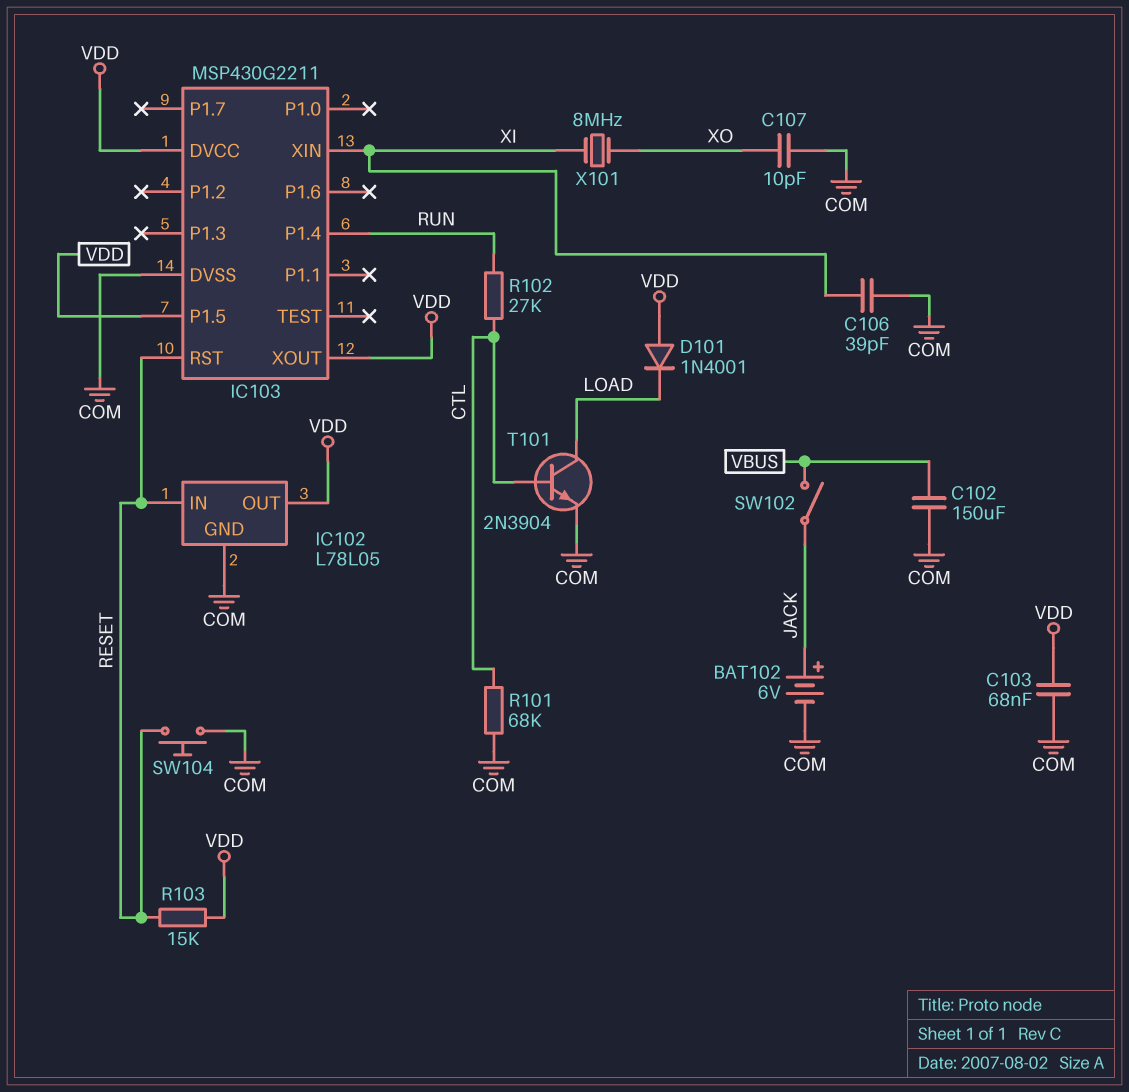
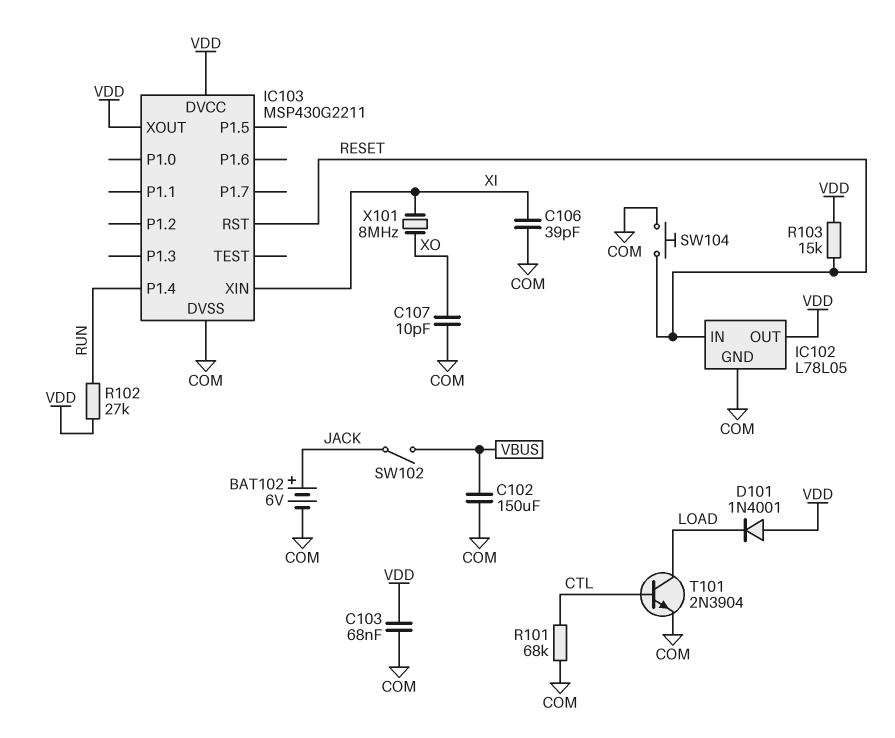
IC103 pin P1.5: VDD -> none
R102: 27k (CTL, RUN) -> 27k (RUN, VDD)

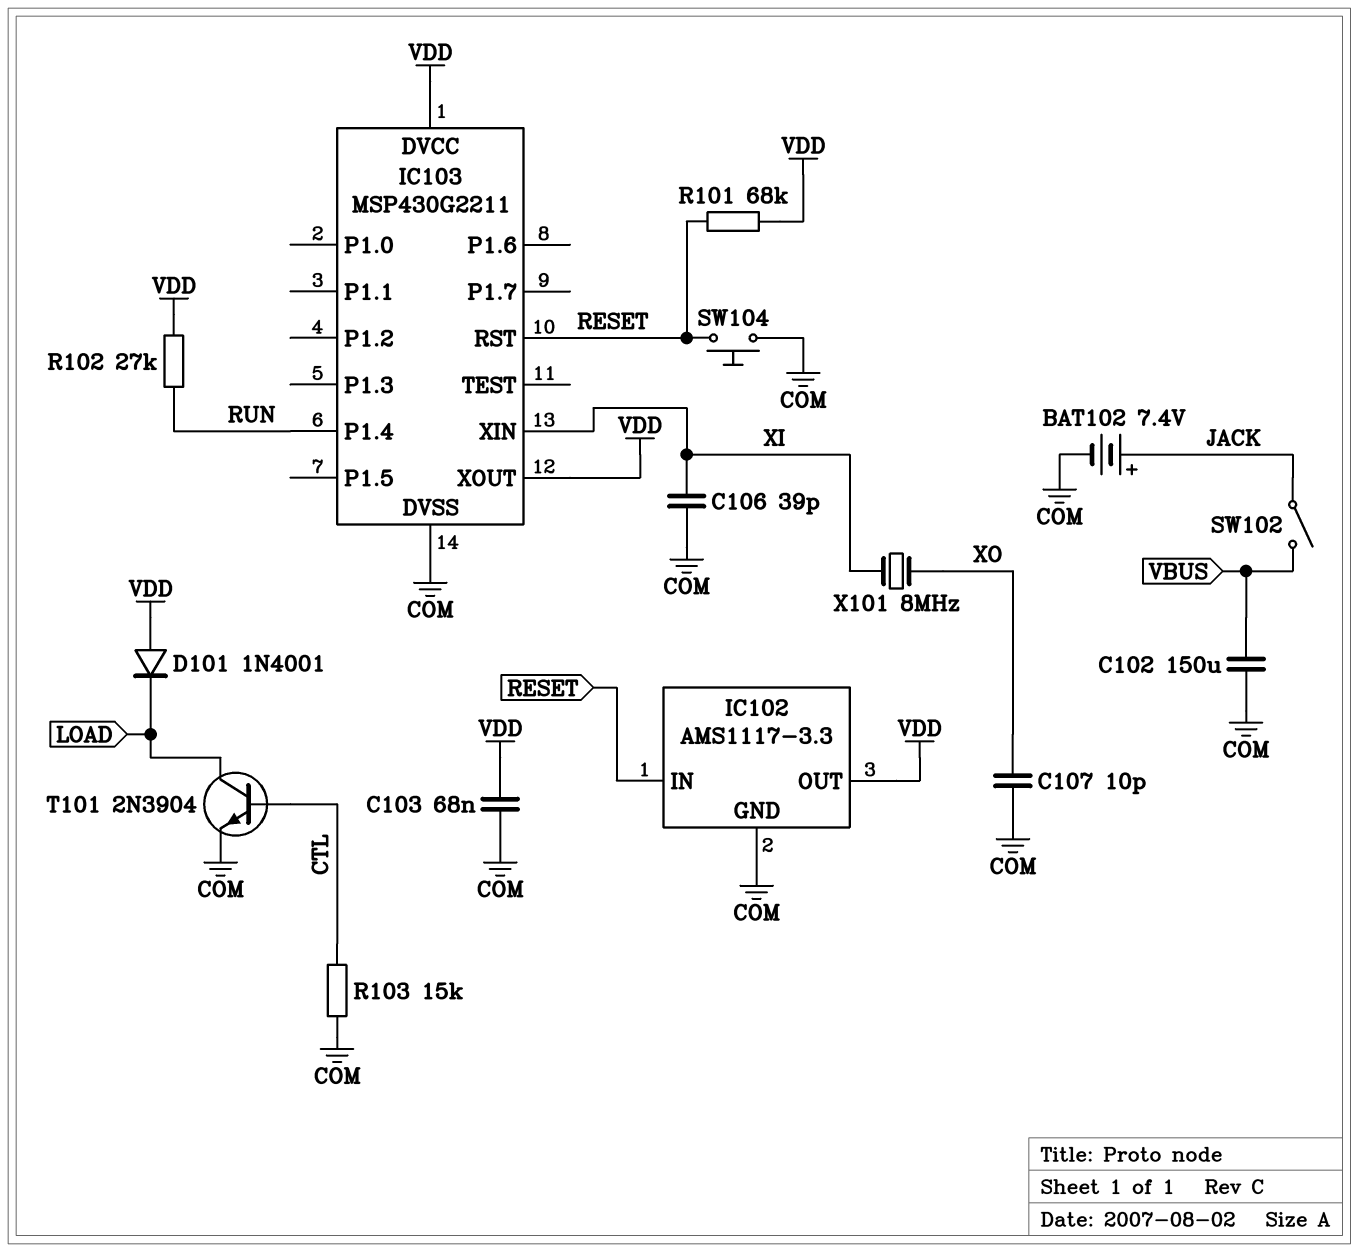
BAT102: 6V (plus JACK, minus COM) -> 7.4V (plus JACK, minus COM)
IC102: L78L05 -> AMS1117-3.3
R101: 68k (COM, CTL) -> 68k (RESET, VDD)
R103: 15k (RESET, VDD) -> 15k (COM, CTL)

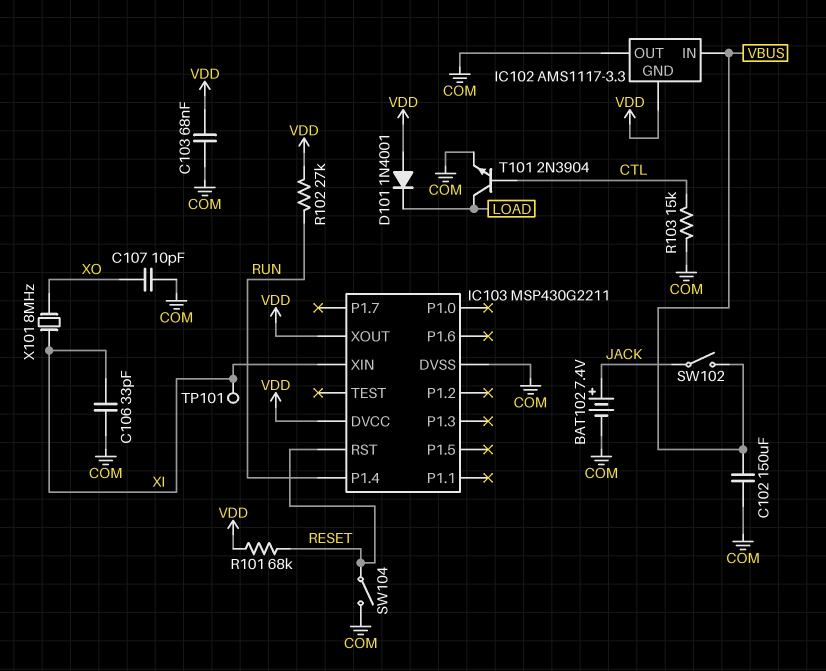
C106: 39pF (COM, XI) -> 33pF (COM, XI)
IC102 pin GND: COM -> VDD
IC102 pin IN: RESET -> VBUS
IC102 pin OUT: VDD -> COM
SW104: button (COM, RESET) -> switch (COM, RESET)
TP101: none -> test point (XI)

